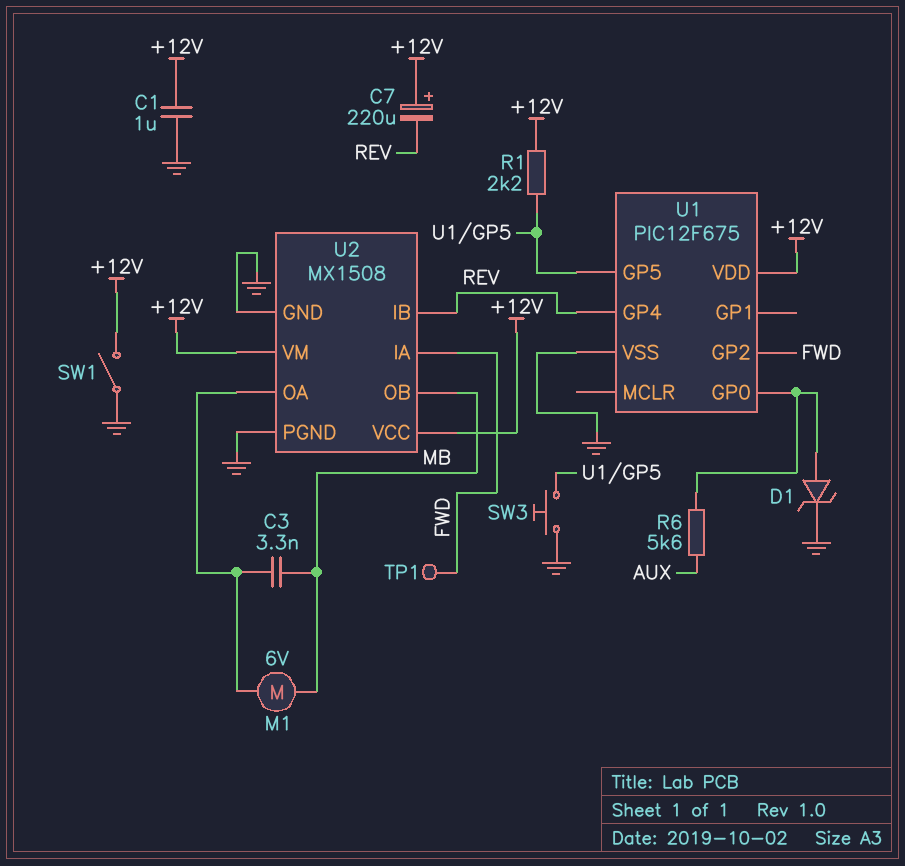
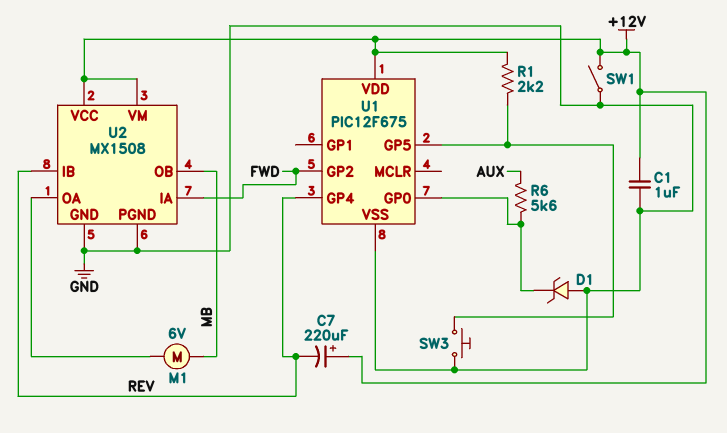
C3: 3.3nF (MB, U2/OA) -> none
D1: zener (A U1/GP0, K GND) -> zener (A GND, K U1/GP0)
TP1: test point (FWD) -> none

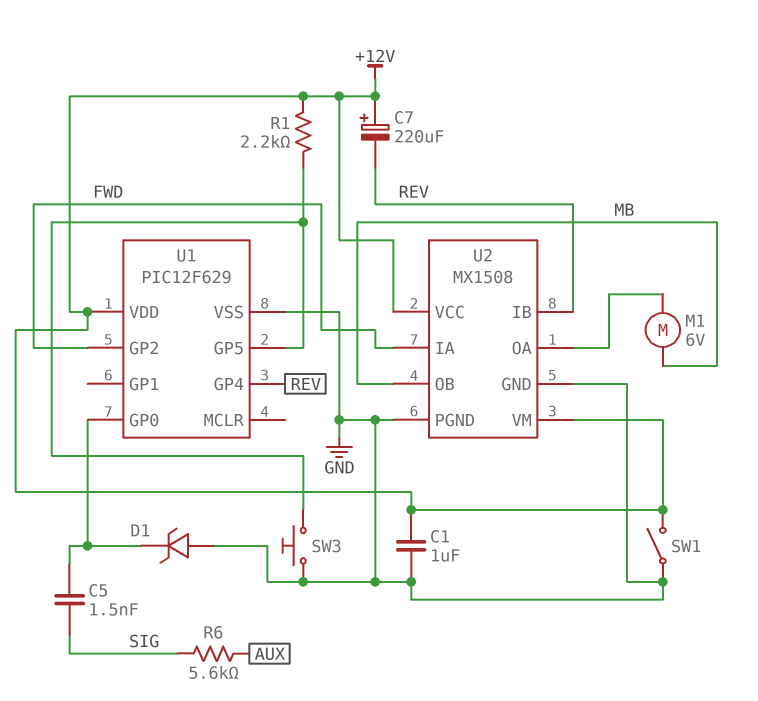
C5: none -> 1.5nF (SIG, U1/GP0)
R6: 5.6k (AUX, U1/GP0) -> 5.6k (AUX, SIG)
U1: PIC12F675 -> PIC12F629

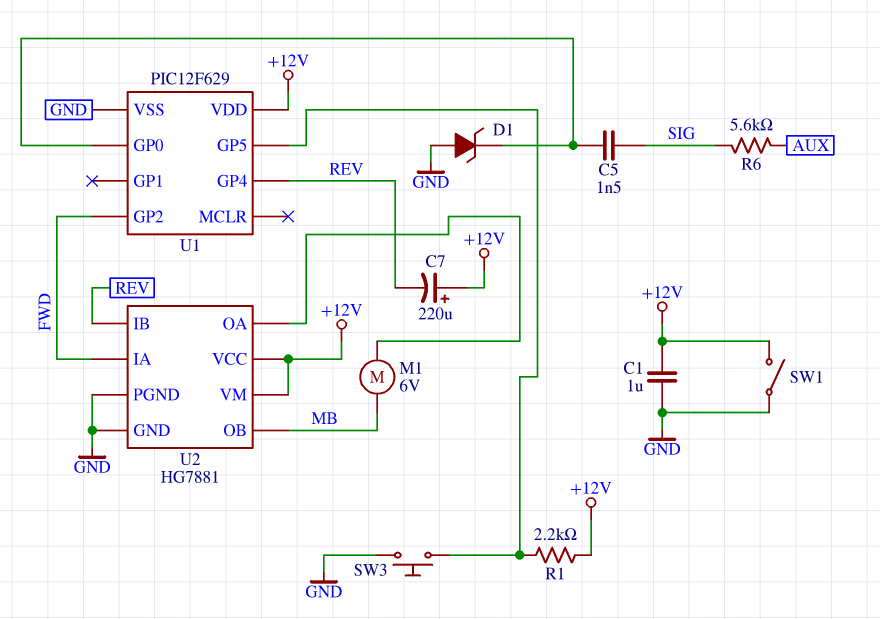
U2: MX1508 -> HG7881

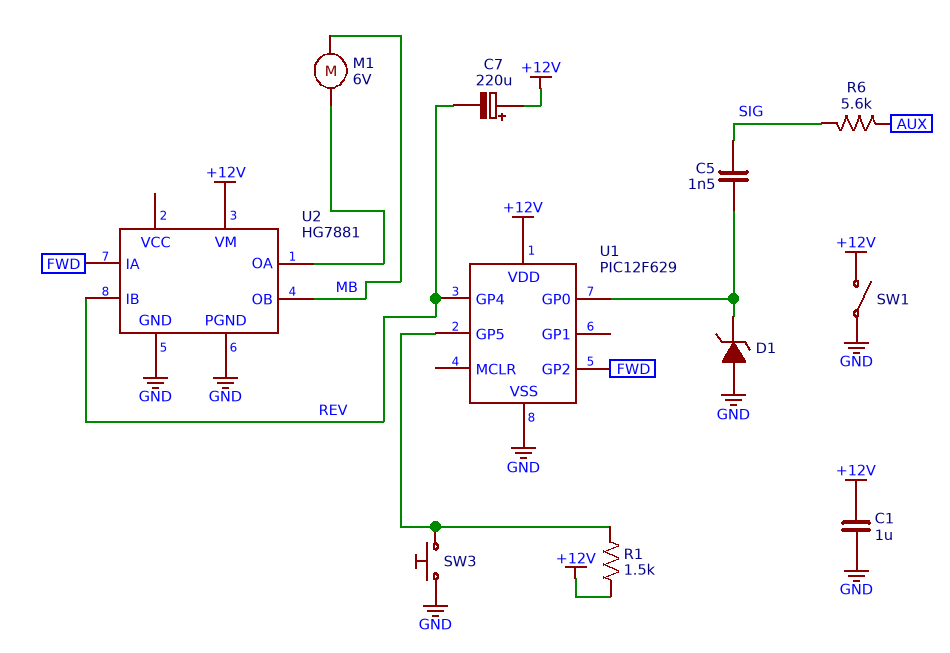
R1: 2.2k (+12V, U1/GP5) -> 1.5k (+12V, U1/GP5)
U2 pin VCC: +12V -> none

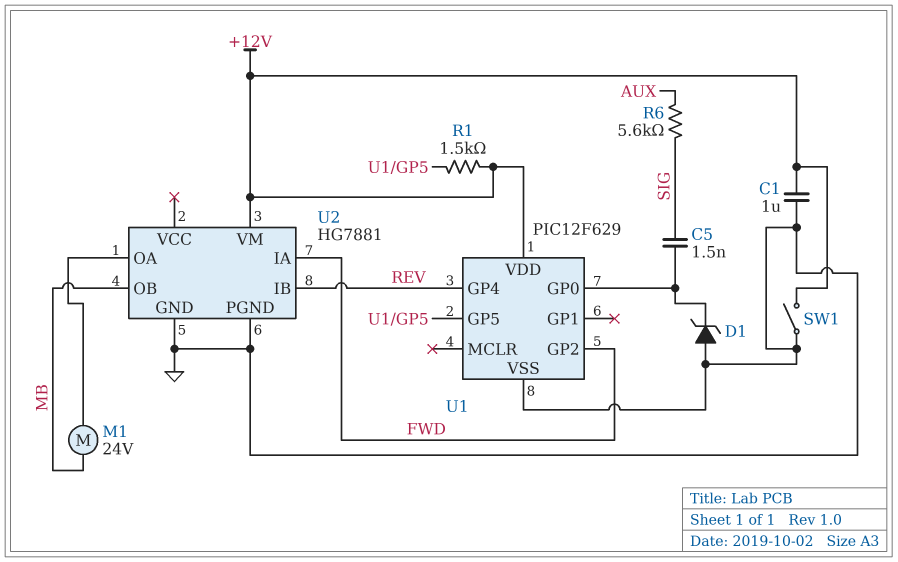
C7: 220uF (plus +12V, minus REV) -> none
M1: motor 6V (MB, U2/OA) -> motor 24V (MB, U2/OA)
SW3: button (GND, U1/GP5) -> none

